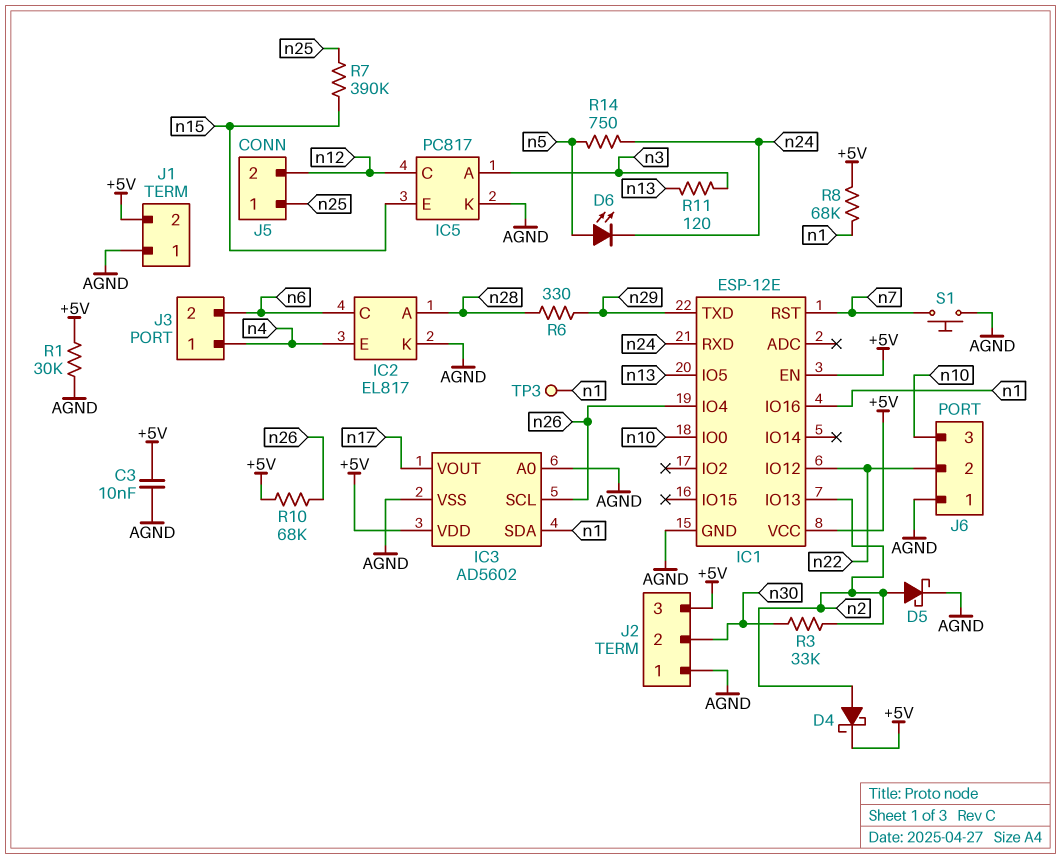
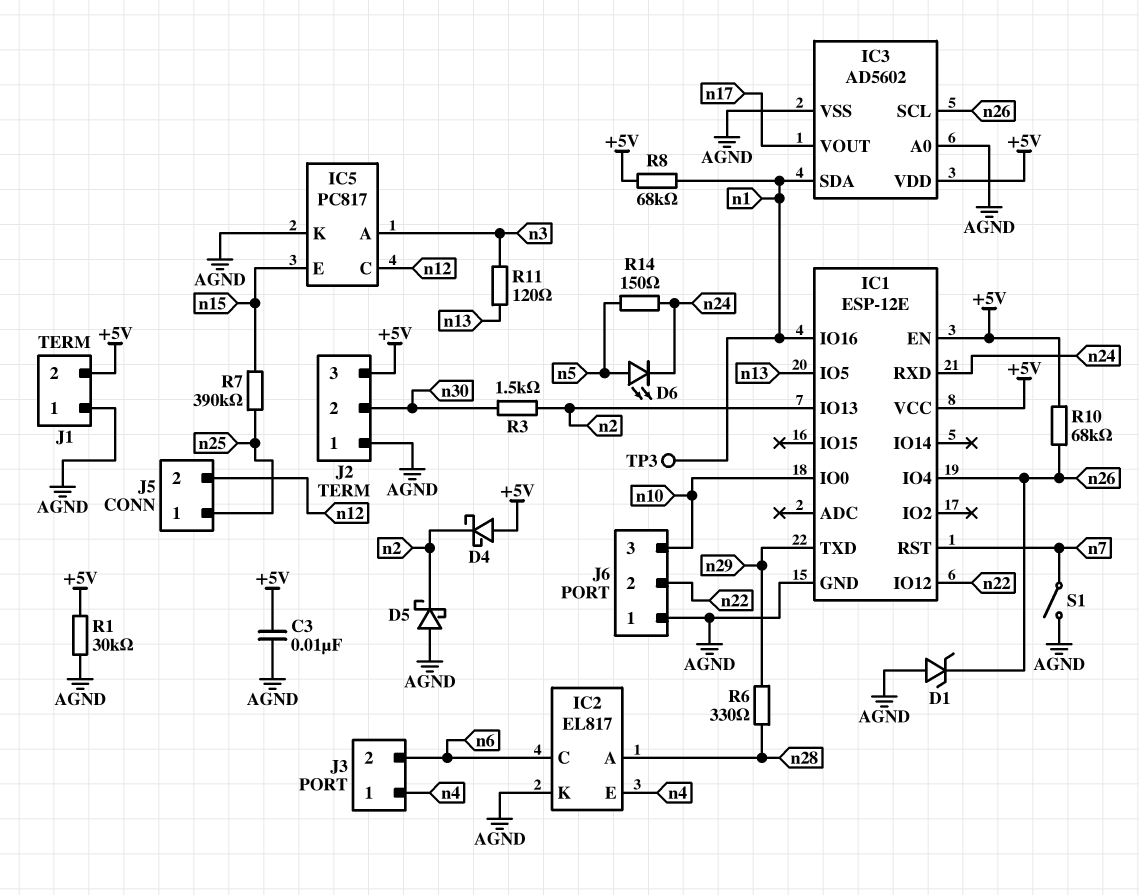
D1: none -> zener (A AGND, K n26)
D4: schottky (A n2, K +5V) -> schottky (A +5V, K n2)
D5: schottky (A n2, K AGND) -> schottky (A AGND, K n2)
R3: 33k (n2, n30) -> 1.5k (n2, n30)
R14: 750 (n5, n24) -> 150 (n5, n24)
S1: button (AGND, n7) -> switch (AGND, n7)

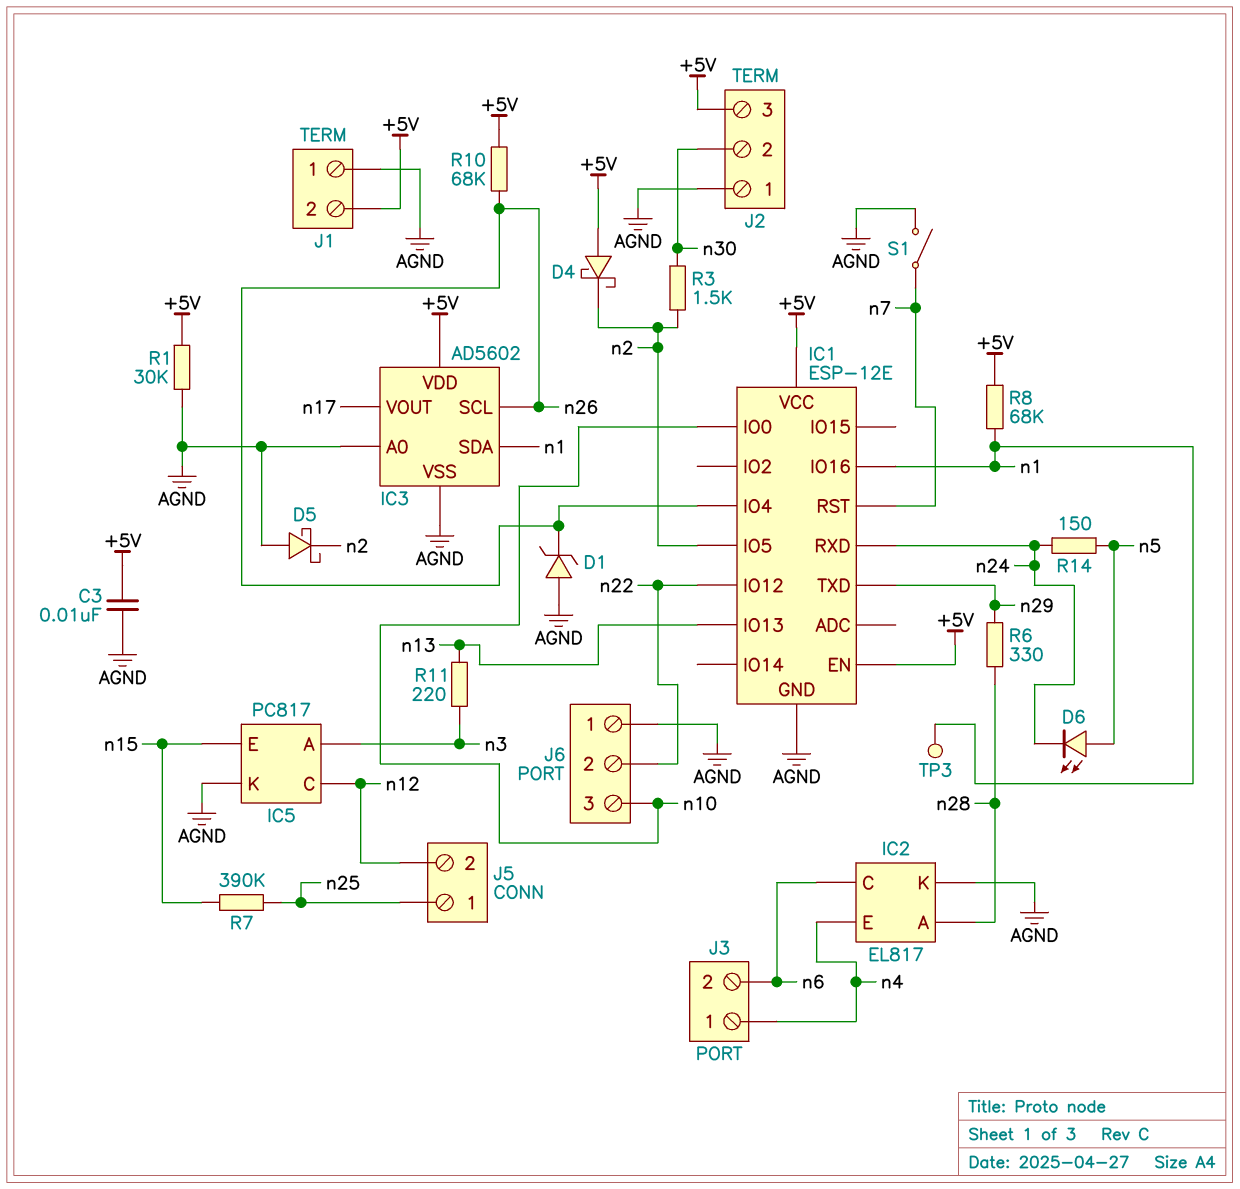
IC1 pin IO5: n13 -> n2
IC1 pin IO13: n2 -> n13
R11: 120 (n3, n13) -> 220 (n3, n13)

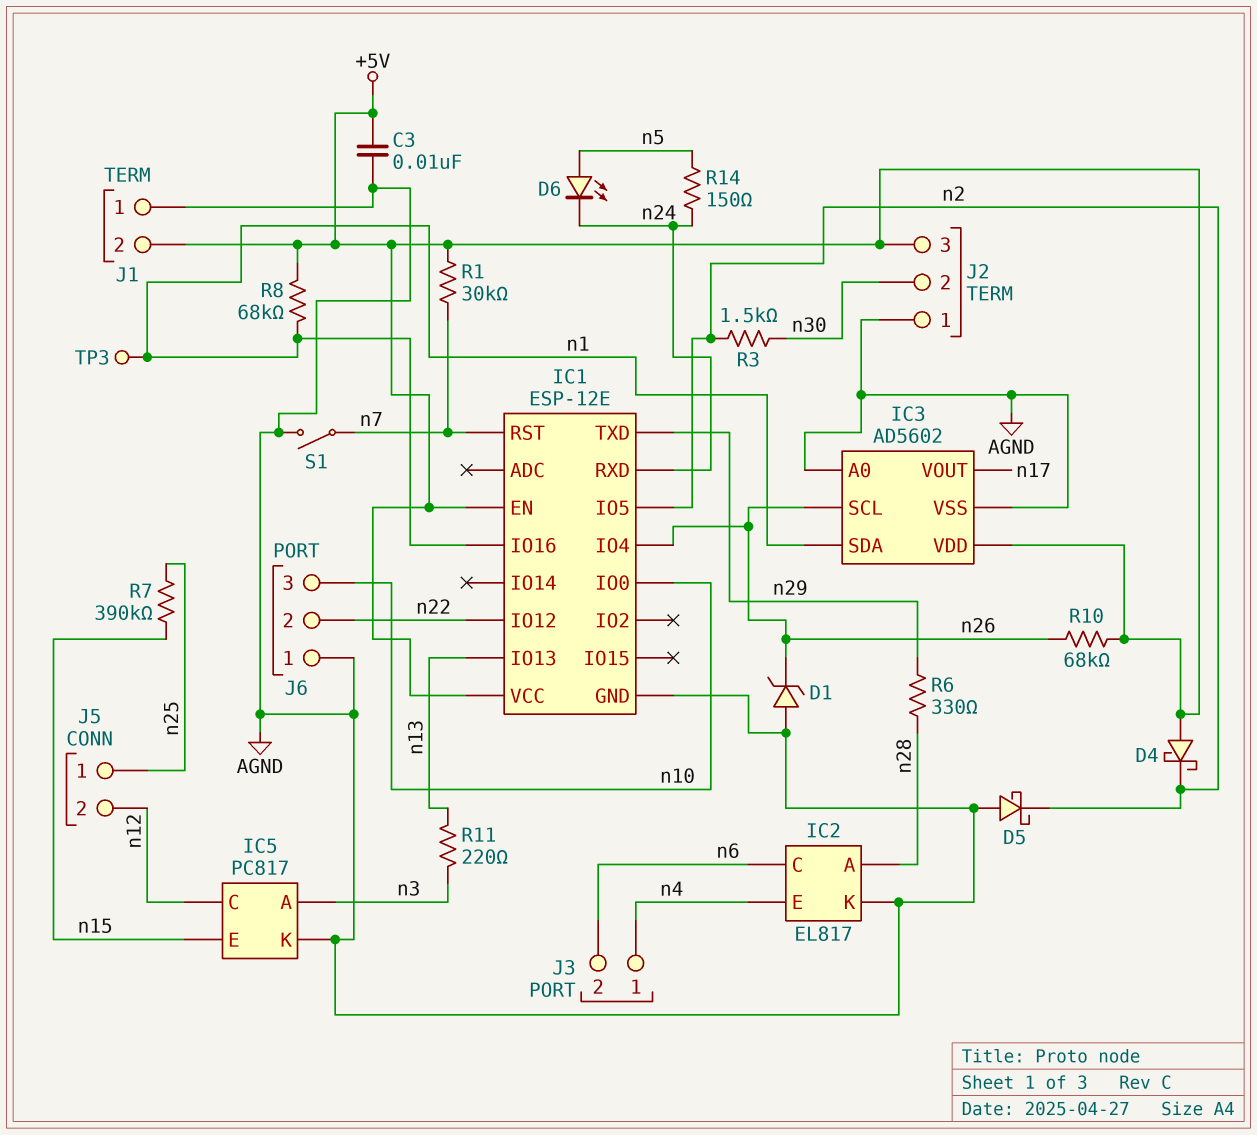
R1: 30k (+5V, AGND) -> 30k (+5V, n7)

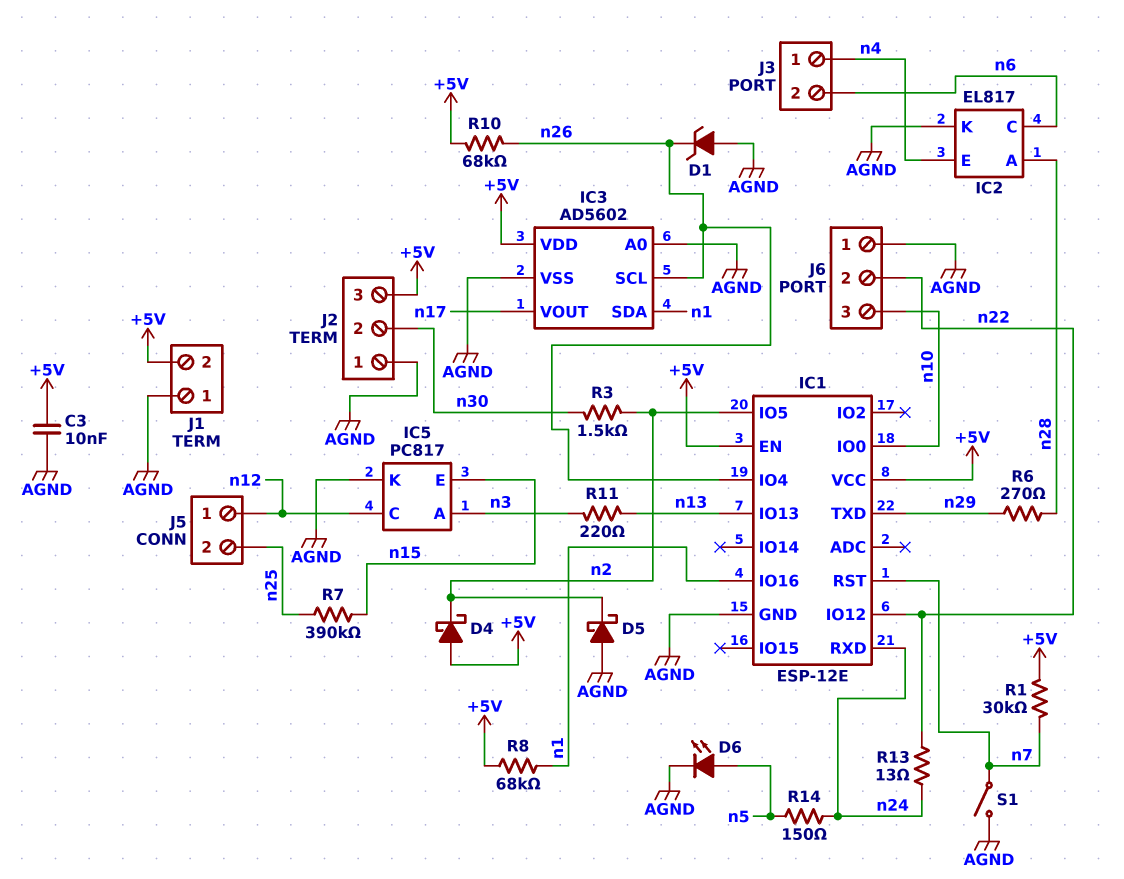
D6: LED (A n5, K n24) -> LED (A n5, K AGND)
J5 pin 1: n25 -> n12
J5 pin 2: n12 -> n25
R6: 330 (n28, n29) -> 270 (n28, n29)
R13: none -> 13 (n22, n24)
TP3: test point (n1) -> none

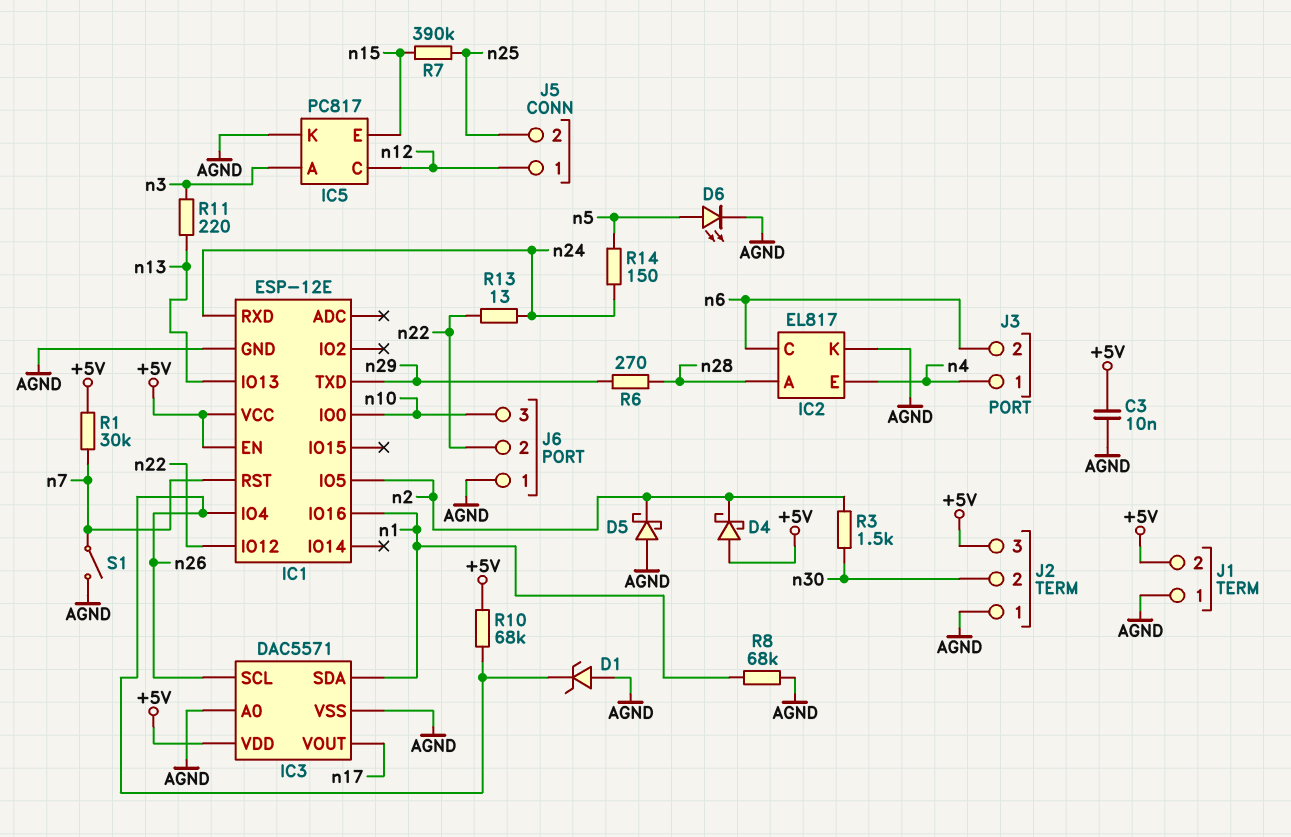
IC3: AD5602 -> DAC5571
R8: 68k (+5V, n1) -> 68k (AGND, n1)

